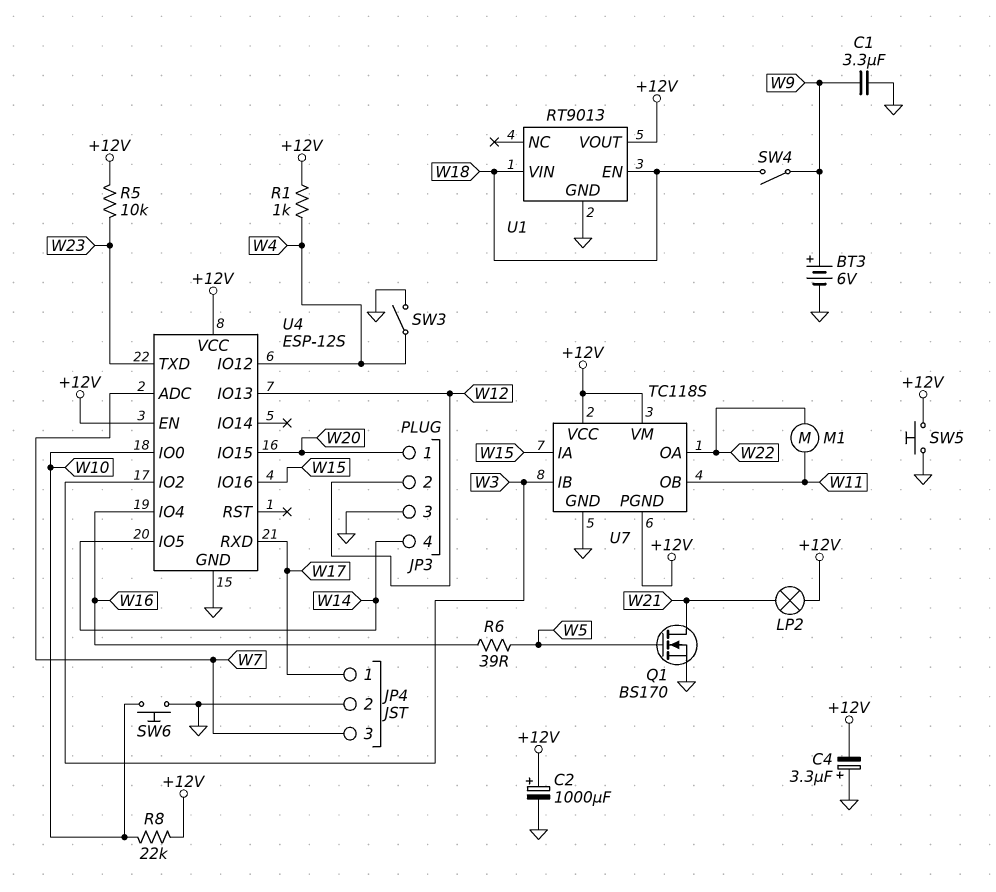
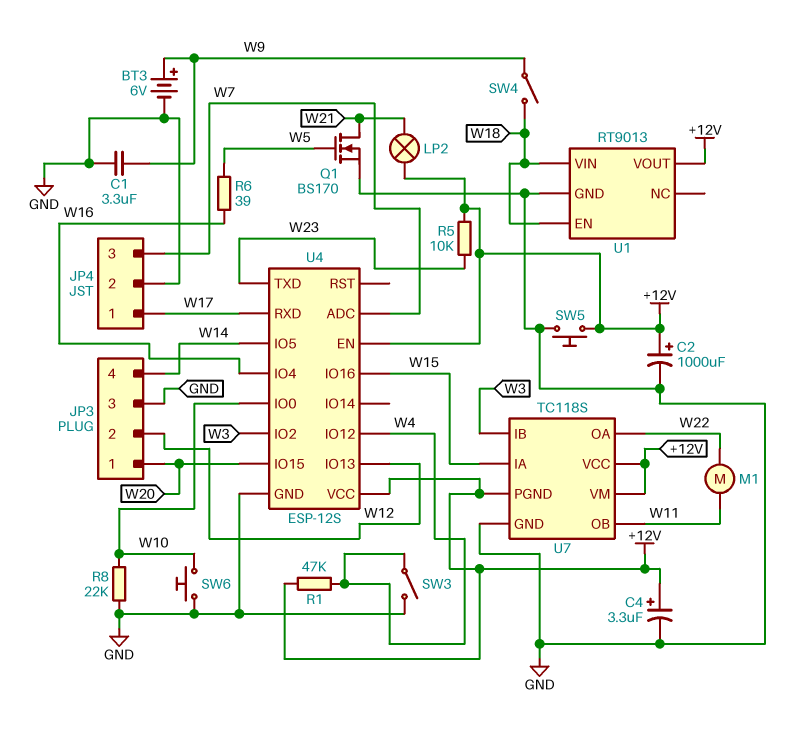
C4: 3.3uF (plus GND, minus +12V) -> 3.3uF (plus +12V, minus GND)
R1: 1k (+12V, W4) -> 47k (+12V, W4)
R8: 22k (+12V, W10) -> 22k (GND, W10)

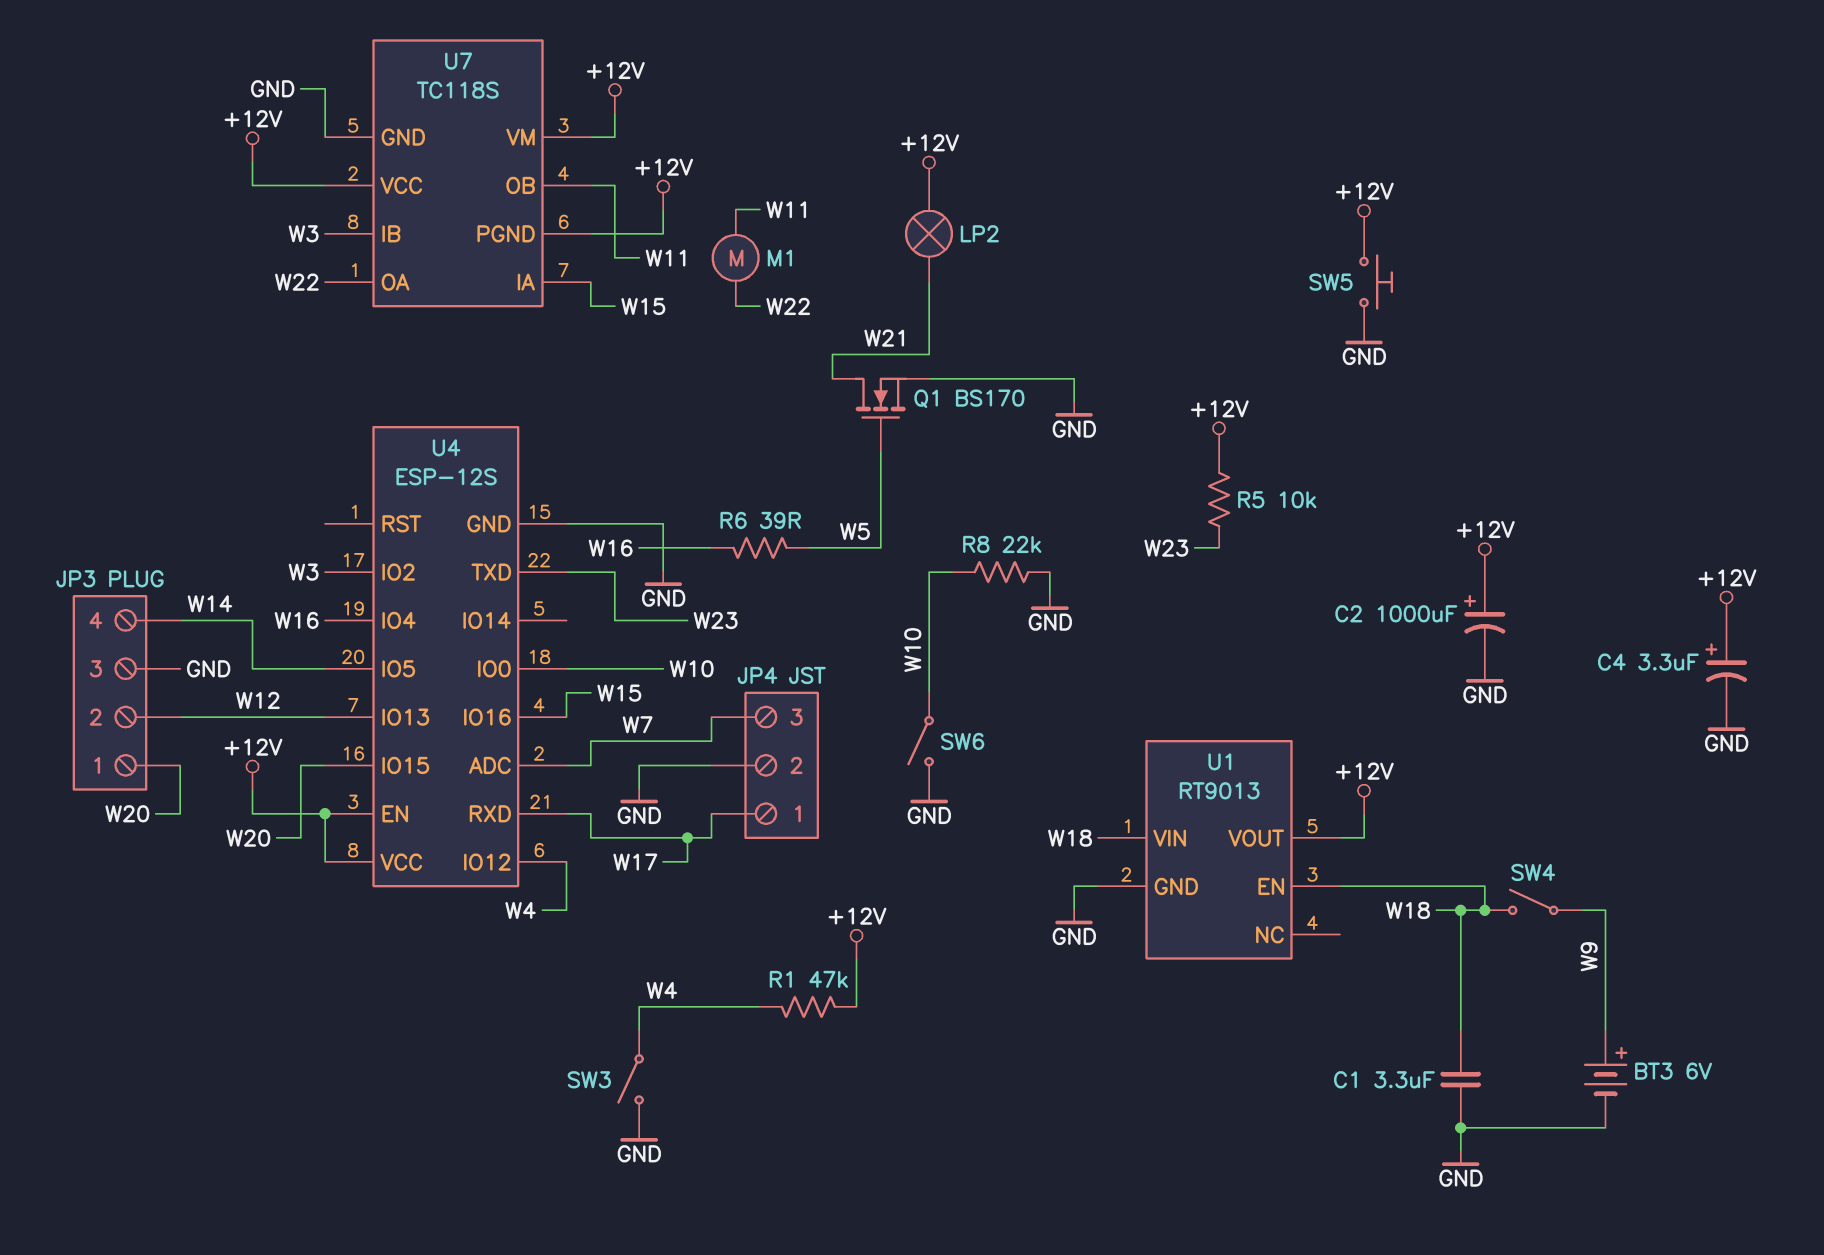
C1: 3.3uF (GND, W9) -> 3.3uF (GND, W18)
SW6: button (GND, W10) -> switch (GND, W10)

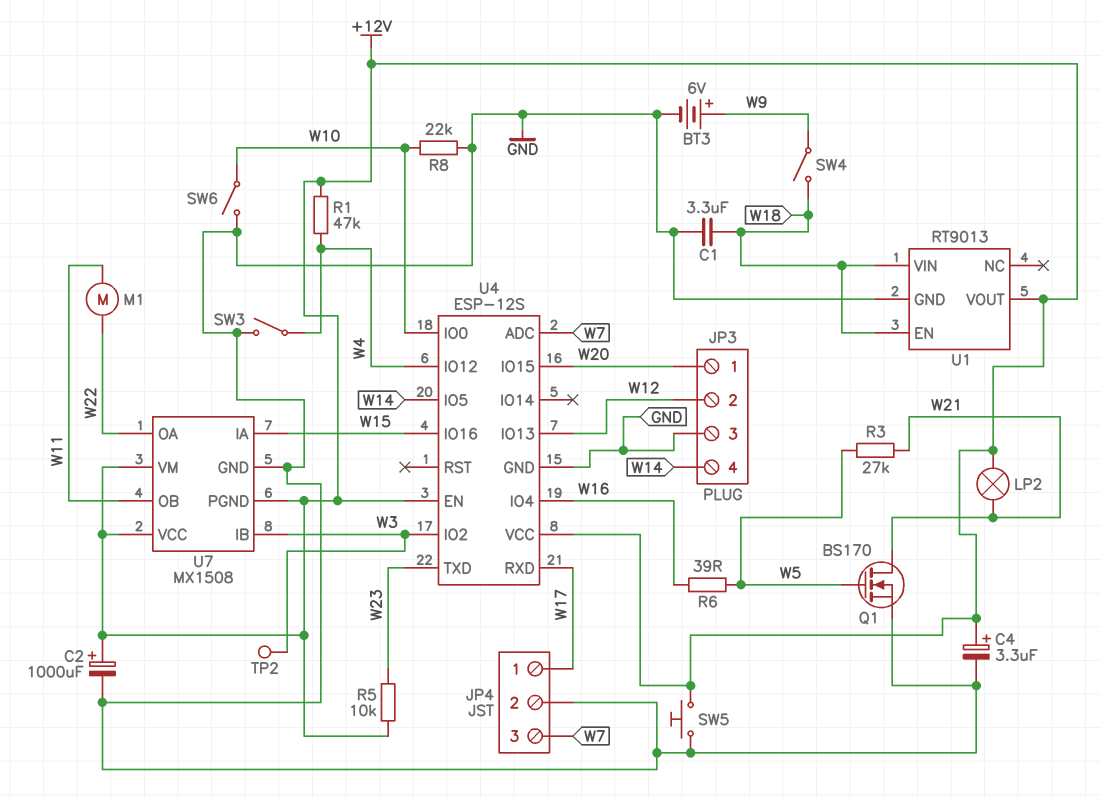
R3: none -> 27k (W5, W21)
TP2: none -> test point (W3)
U7: TC118S -> MX1508

